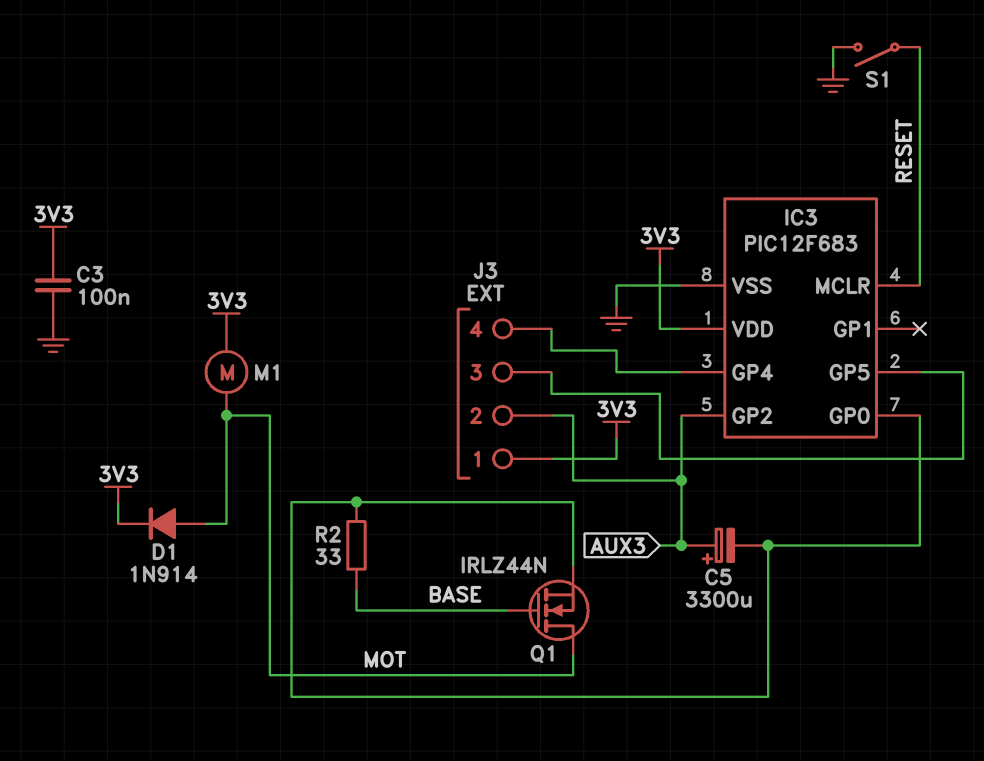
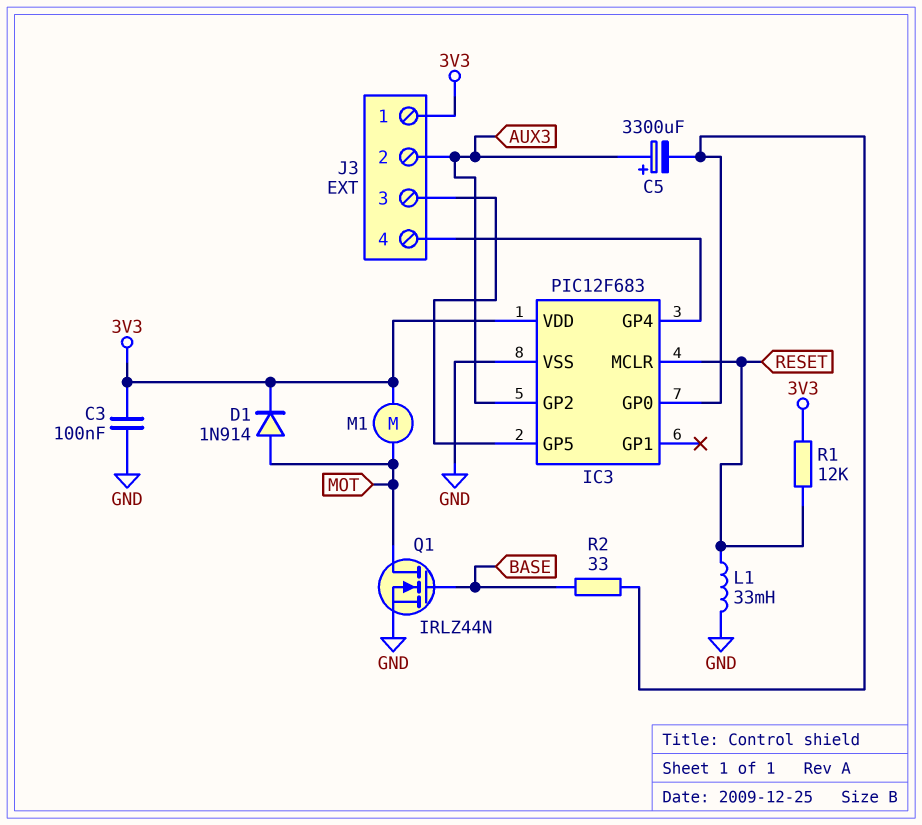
L1: none -> 33mH (GND, RESET)
Q1: NMOS IRLZ44N (G BASE, D MOT, S IC3/GP0) -> NMOS IRLZ44N (G BASE, D MOT, S GND)
R1: none -> 12k (3V3, RESET)
S1: switch (GND, RESET) -> none

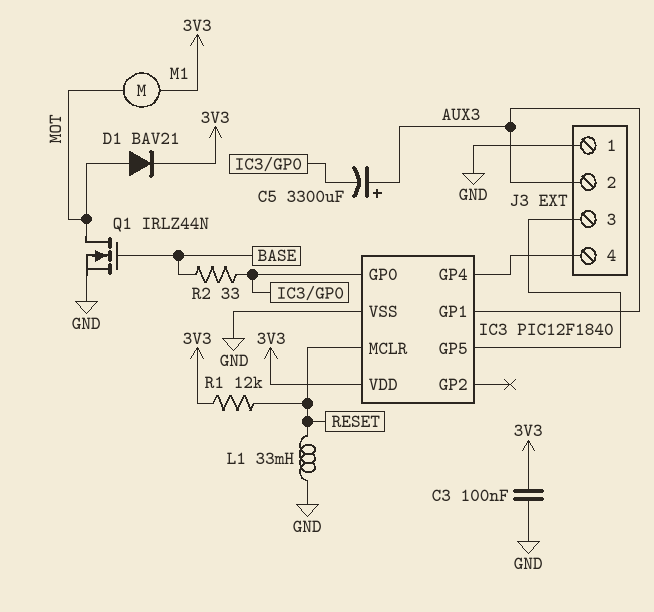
D1: diode 1N914 (A MOT, K 3V3) -> diode BAV21 (A MOT, K 3V3)
IC3: PIC12F683 -> PIC12F1840
IC3 pin GP1: none -> AUX3
IC3 pin GP2: AUX3 -> none
J3 pin 1: 3V3 -> GND

